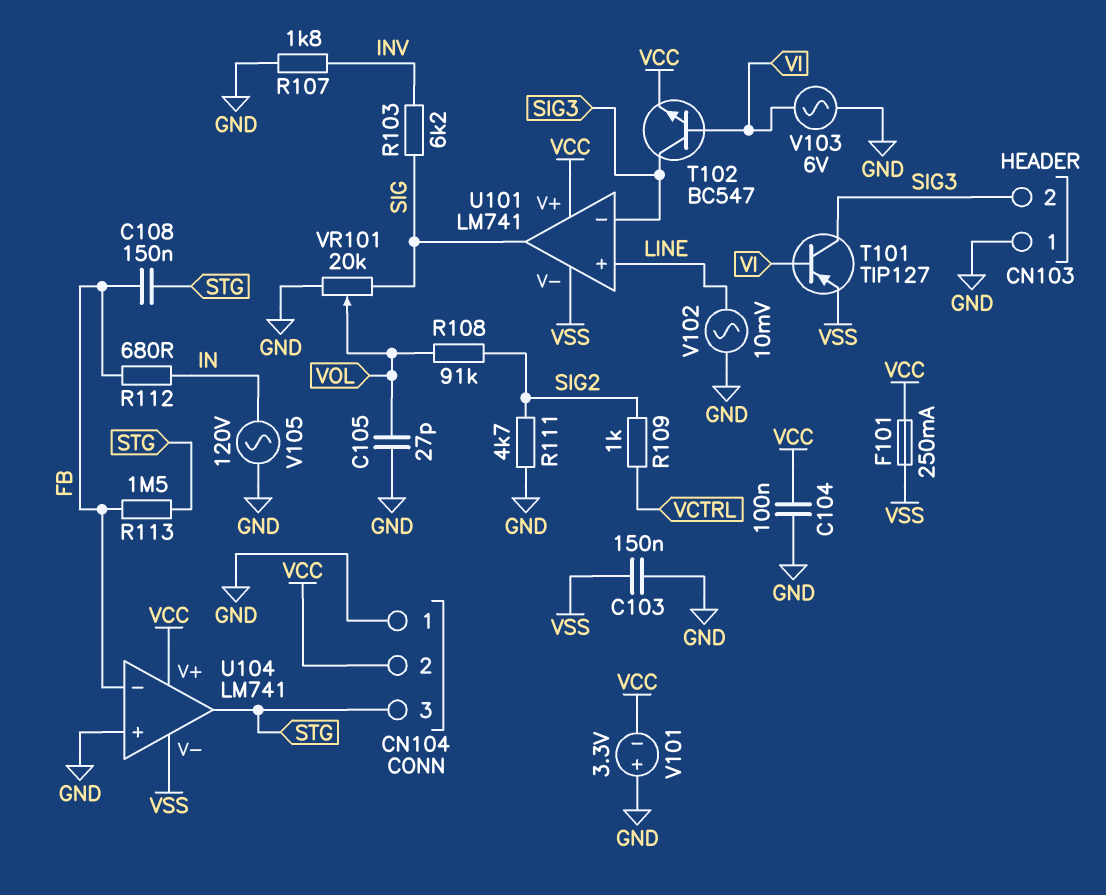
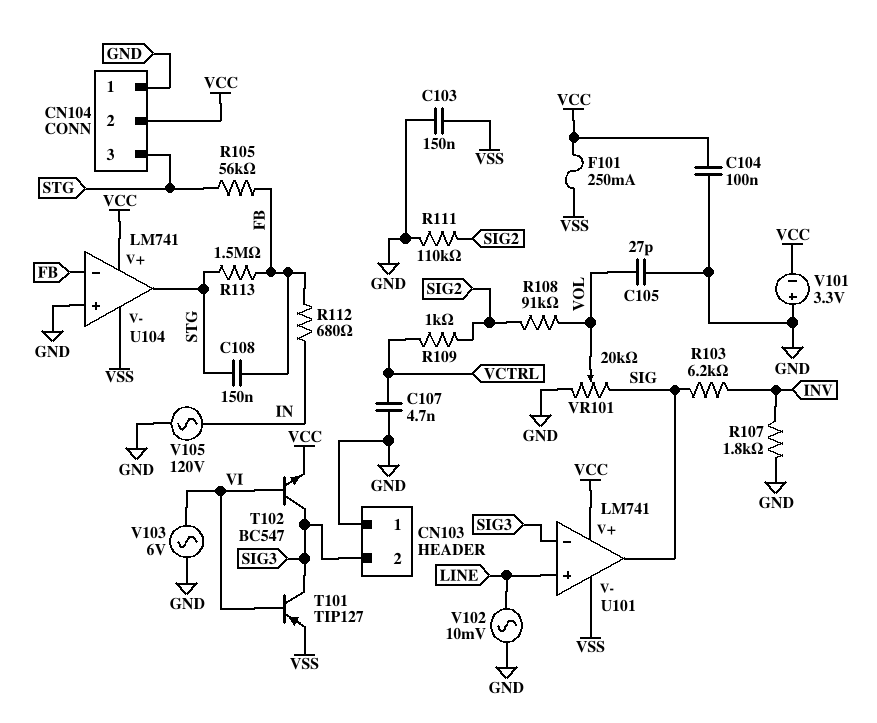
C107: none -> 4.7nF (GND, VCTRL)
R105: none -> 56k (FB, STG)
R111: 4.7k (GND, SIG2) -> 110k (GND, SIG2)

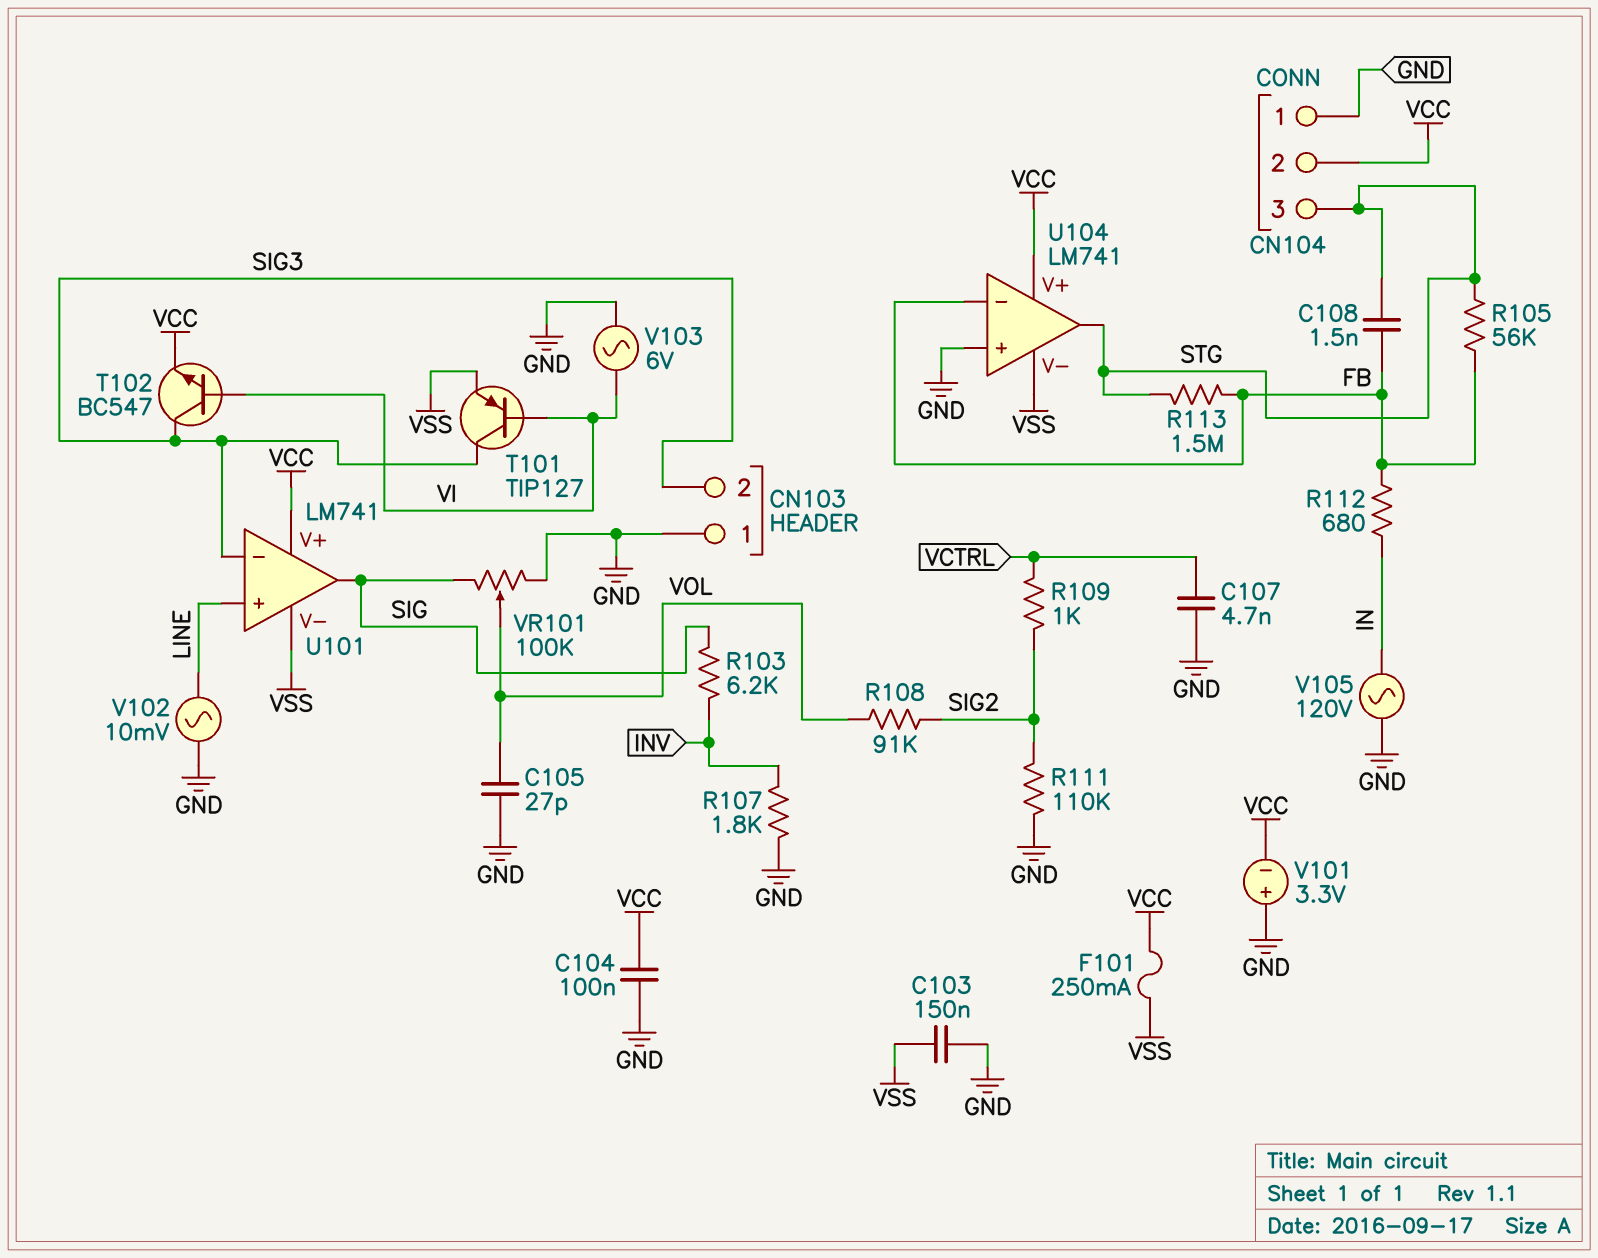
C108: 150nF (FB, STG) -> 1.5nF (FB, STG)
VR101: 20k (GND, SIG, wiper VOL) -> 100k (GND, SIG, wiper VOL)

